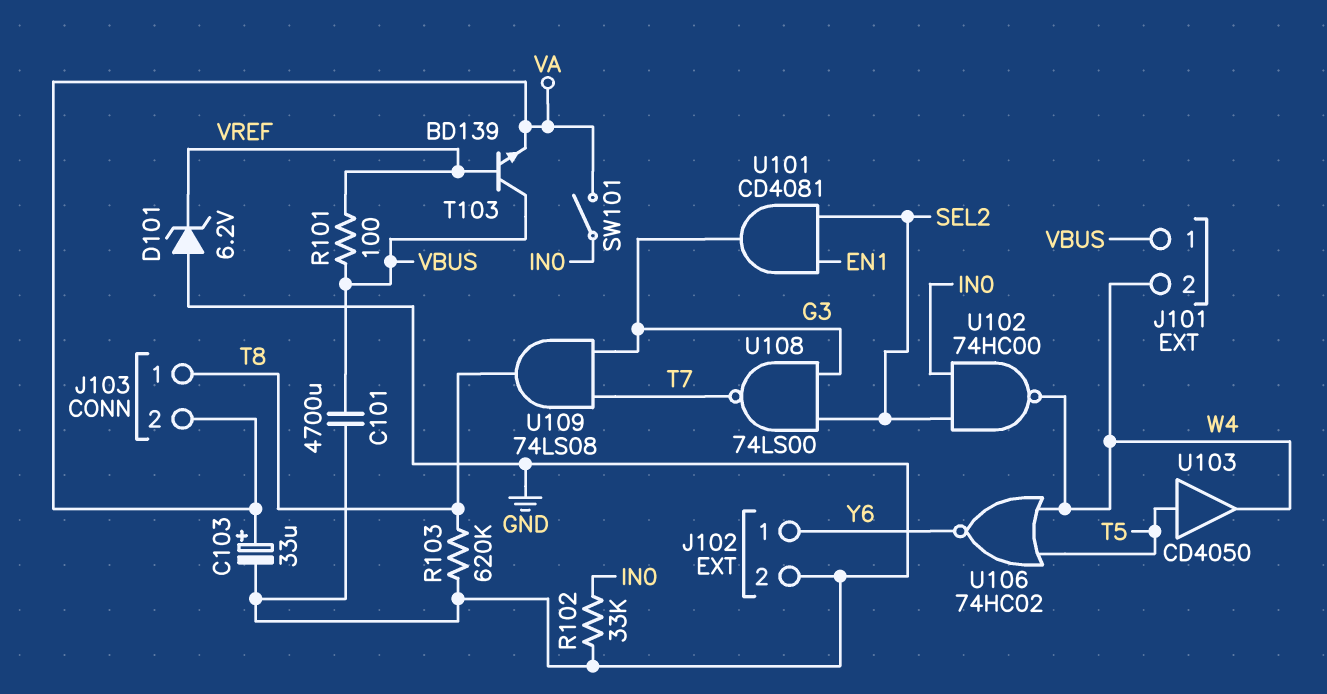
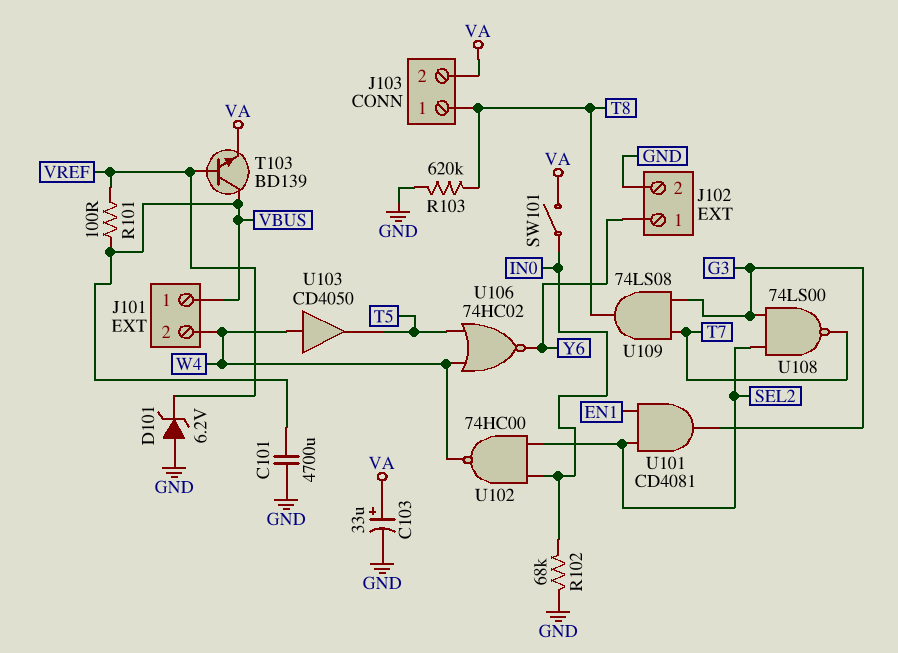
R102: 33k (GND, IN0) -> 68k (GND, IN0)
U103: buffer CD4050 (in T5, out W4) -> buffer CD4050 (in W4, out T5)

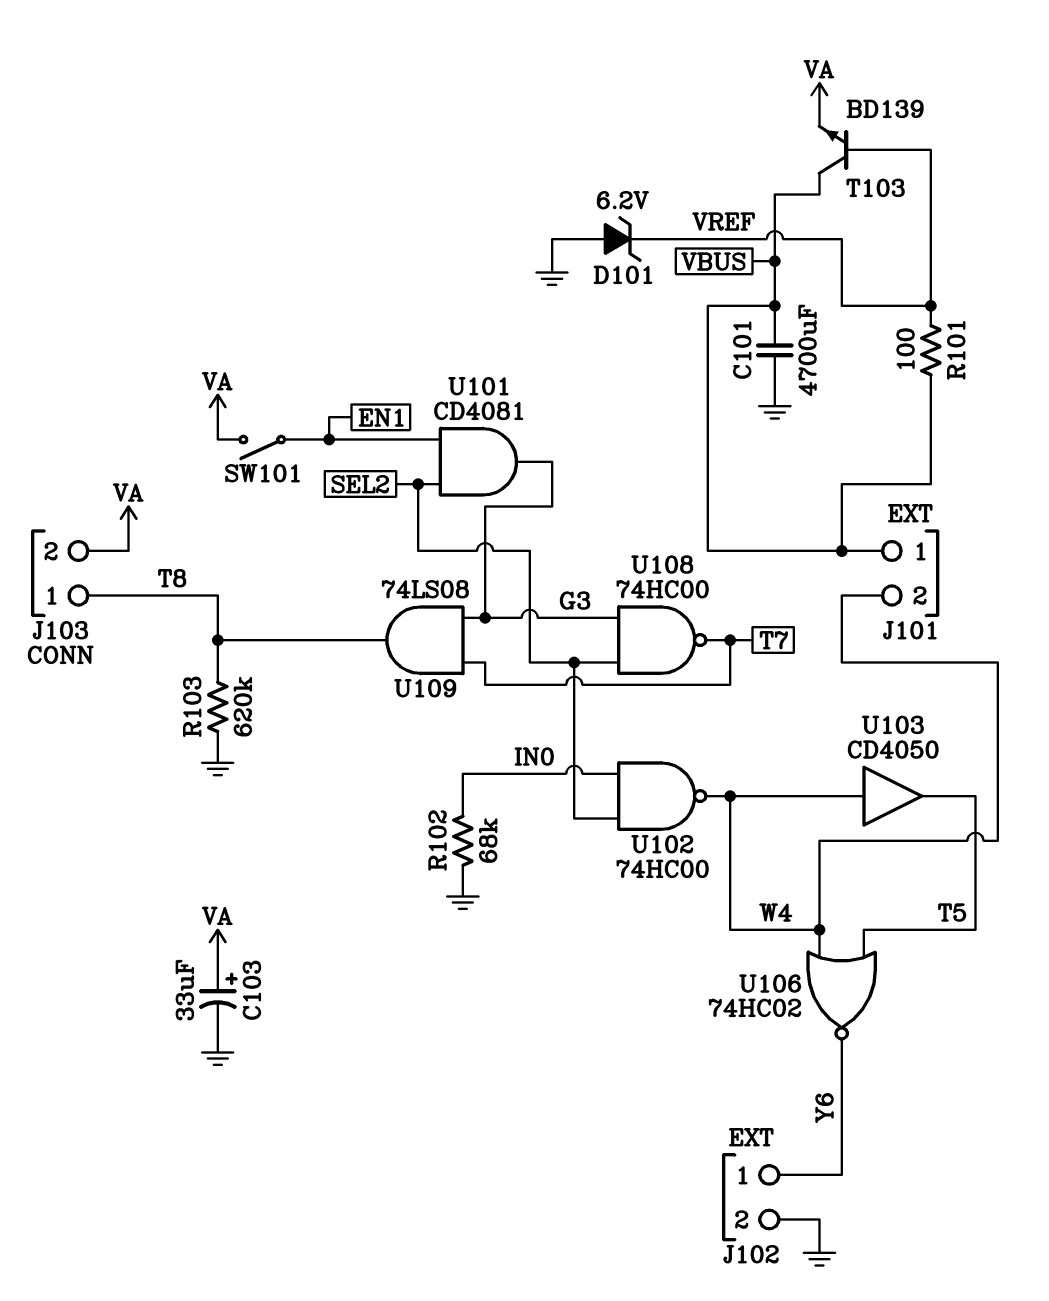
SW101: switch (IN0, VA) -> switch (EN1, VA)
U108: NAND 74LS00 (in G3, in SEL2, out T7) -> NAND 74HC00 (in G3, in SEL2, out T7)

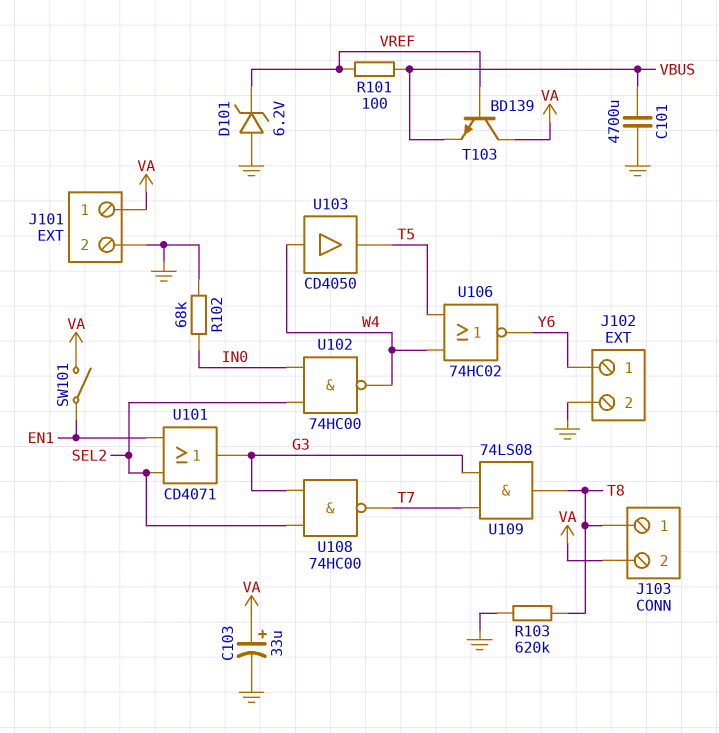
J101 pin 1: VBUS -> VA
J101 pin 2: W4 -> GND
T103: NPN BD139 (B VREF, C VBUS, E VA) -> NPN BD139 (B VREF, C VA, E VBUS)
U101: AND CD4081 (in EN1, in SEL2, out G3) -> OR CD4071 (in EN1, in SEL2, out G3)

